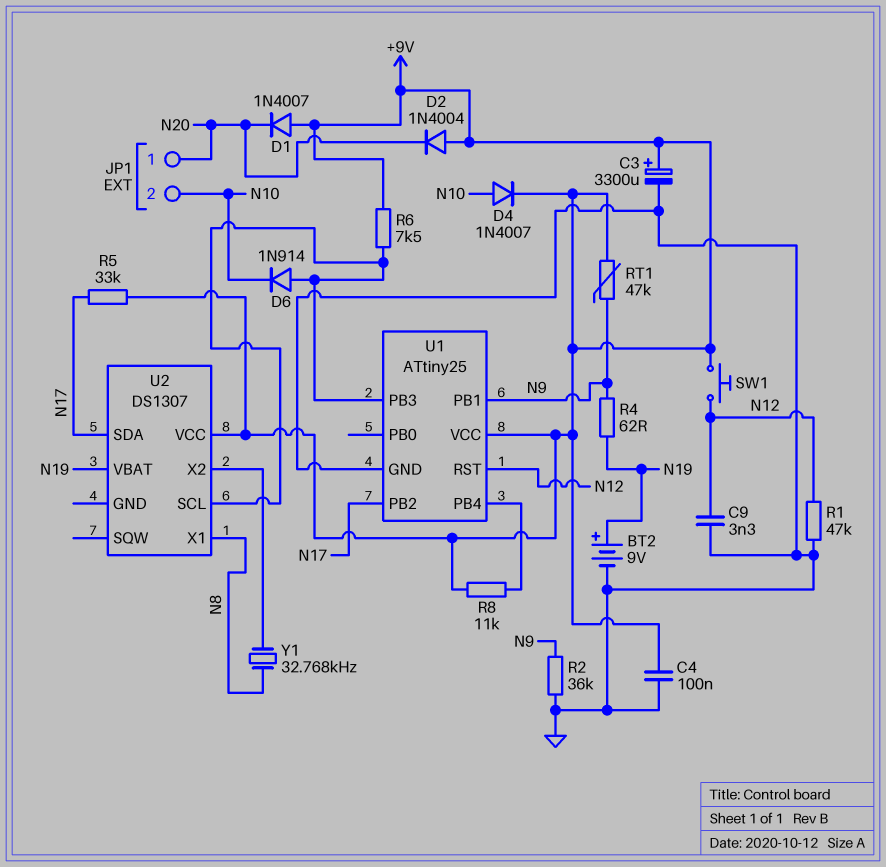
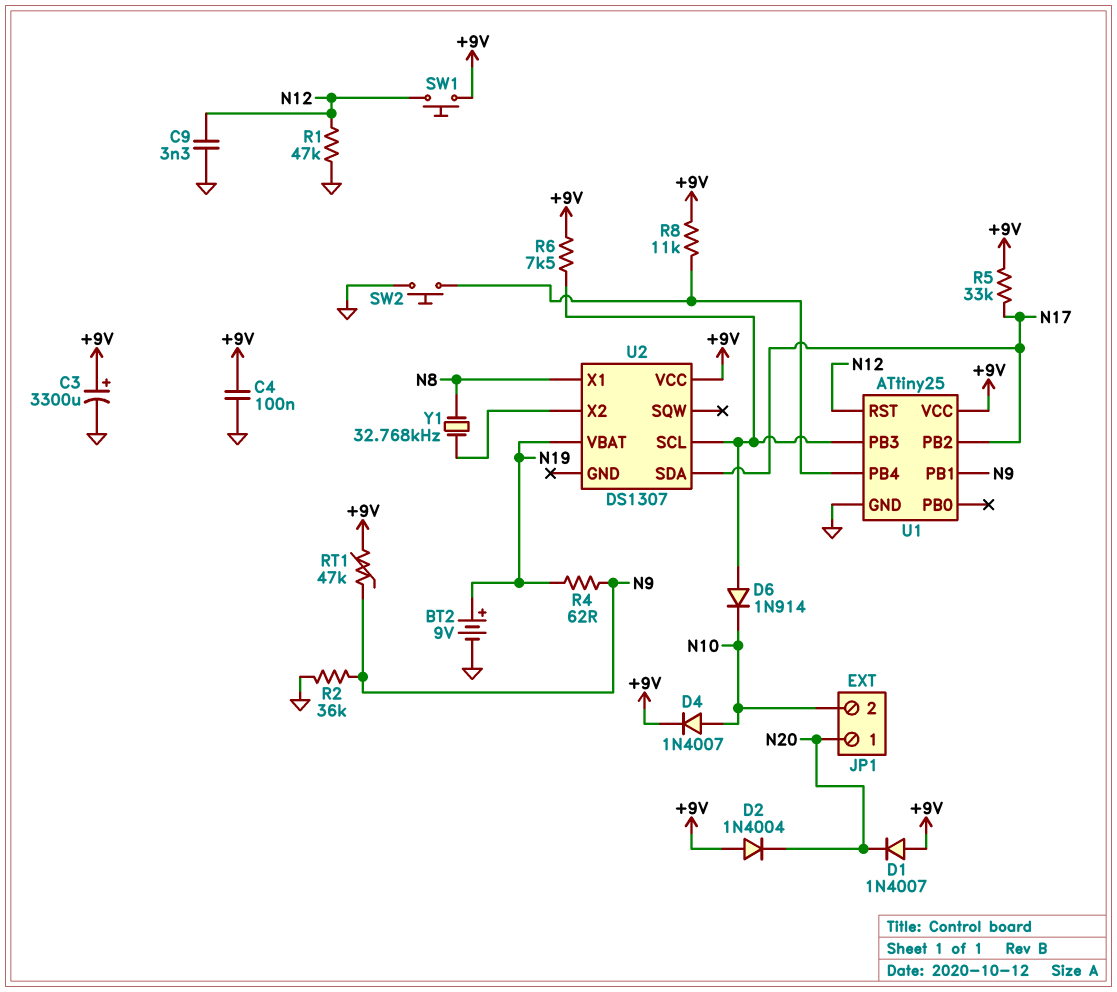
SW2: none -> button (GND, U1/PB4)

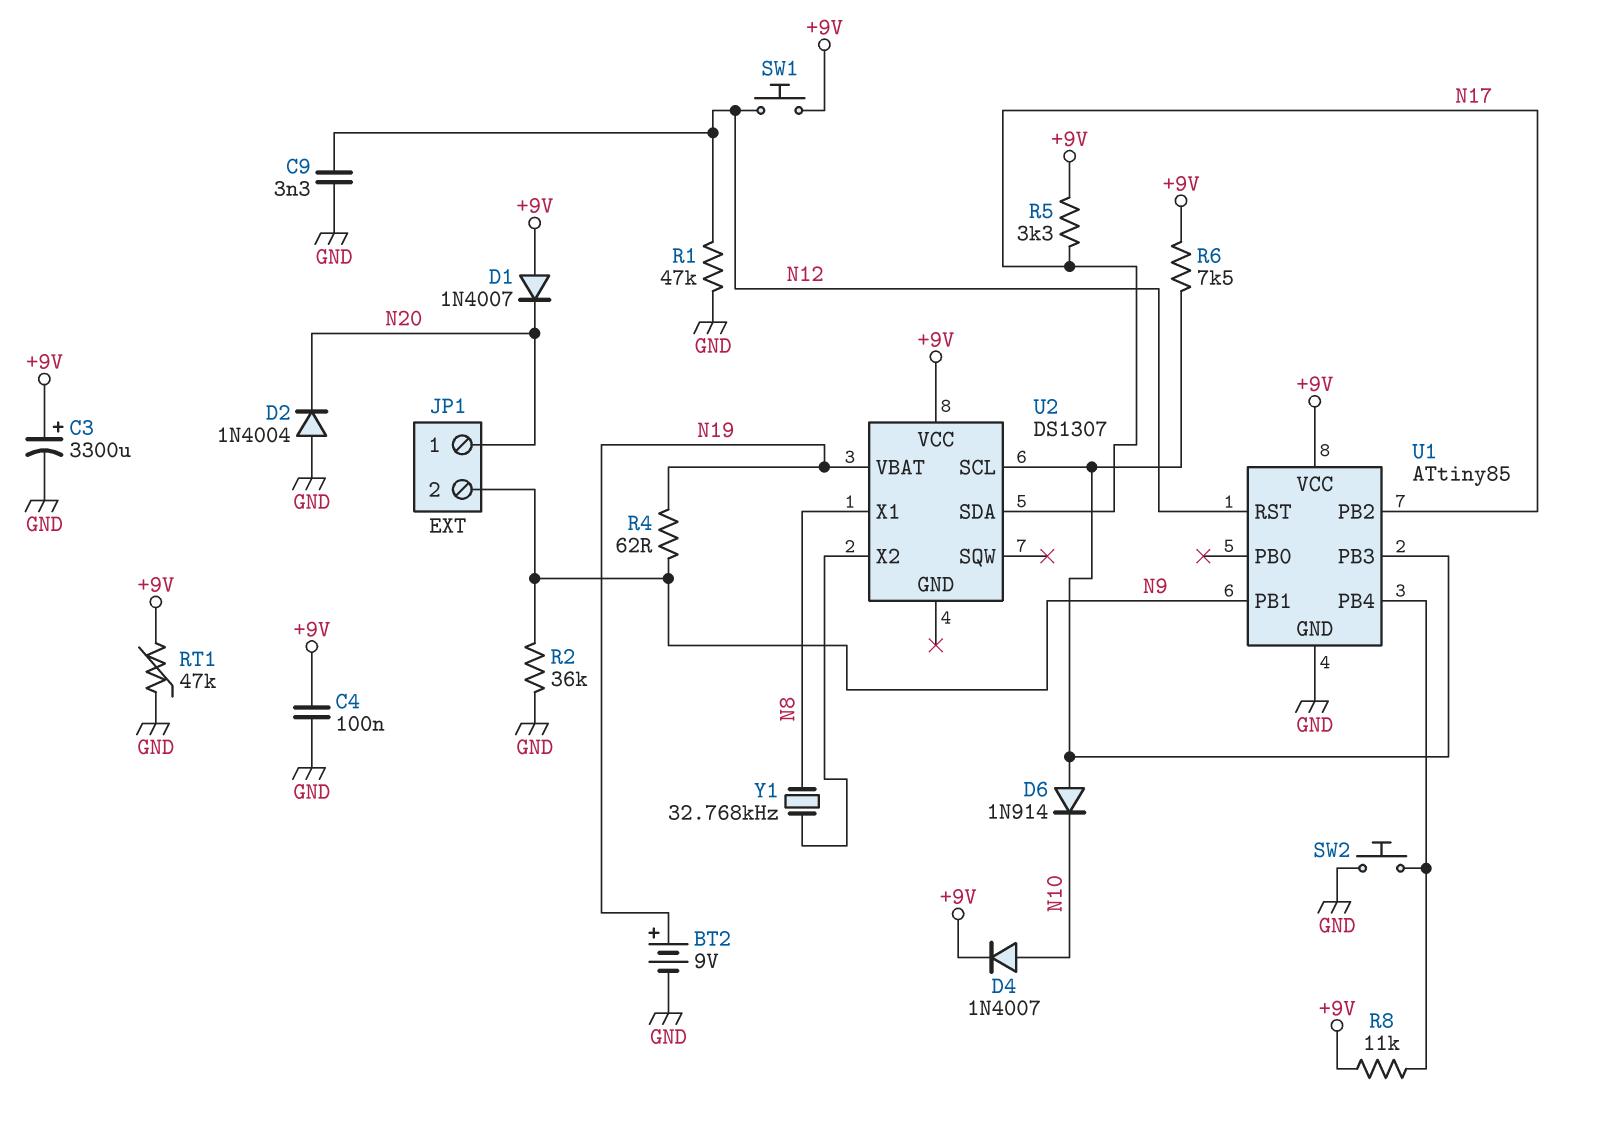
D2: diode 1N4004 (A +9V, K N20) -> diode 1N4004 (A GND, K N20)
JP1 pin 2: N10 -> N9
R5: 33k (+9V, N17) -> 3.3k (+9V, N17)
RT1: 47k (+9V, N9) -> 47k (+9V, GND)
U1: ATtiny25 -> ATtiny85

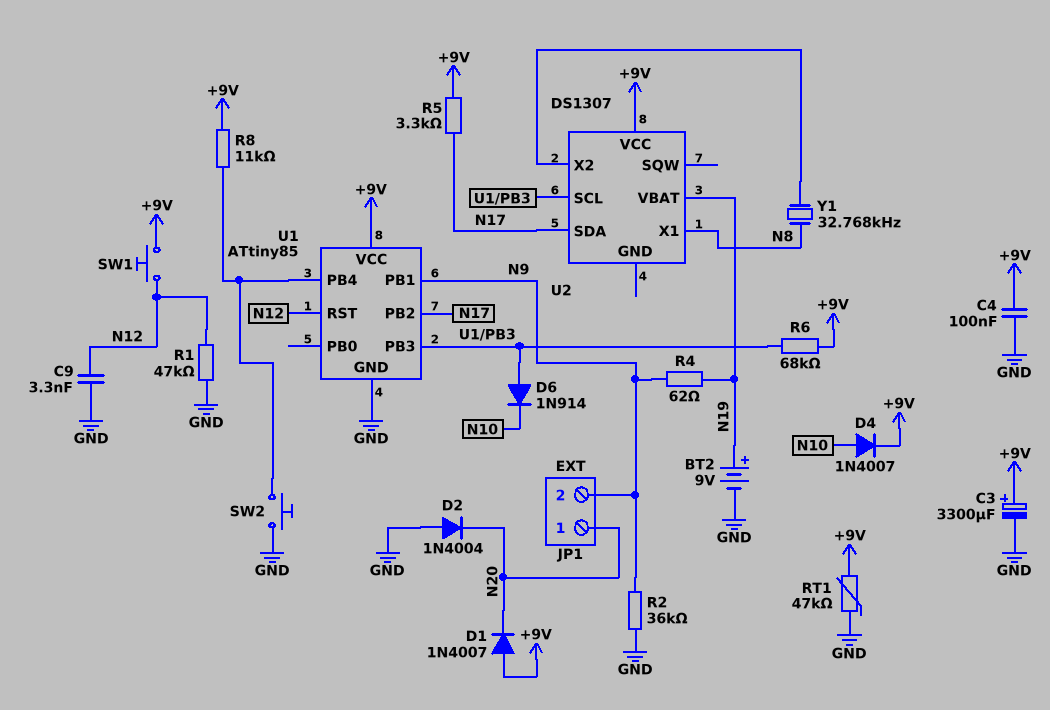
R6: 7.5k (+9V, U1/PB3) -> 68k (+9V, U1/PB3)

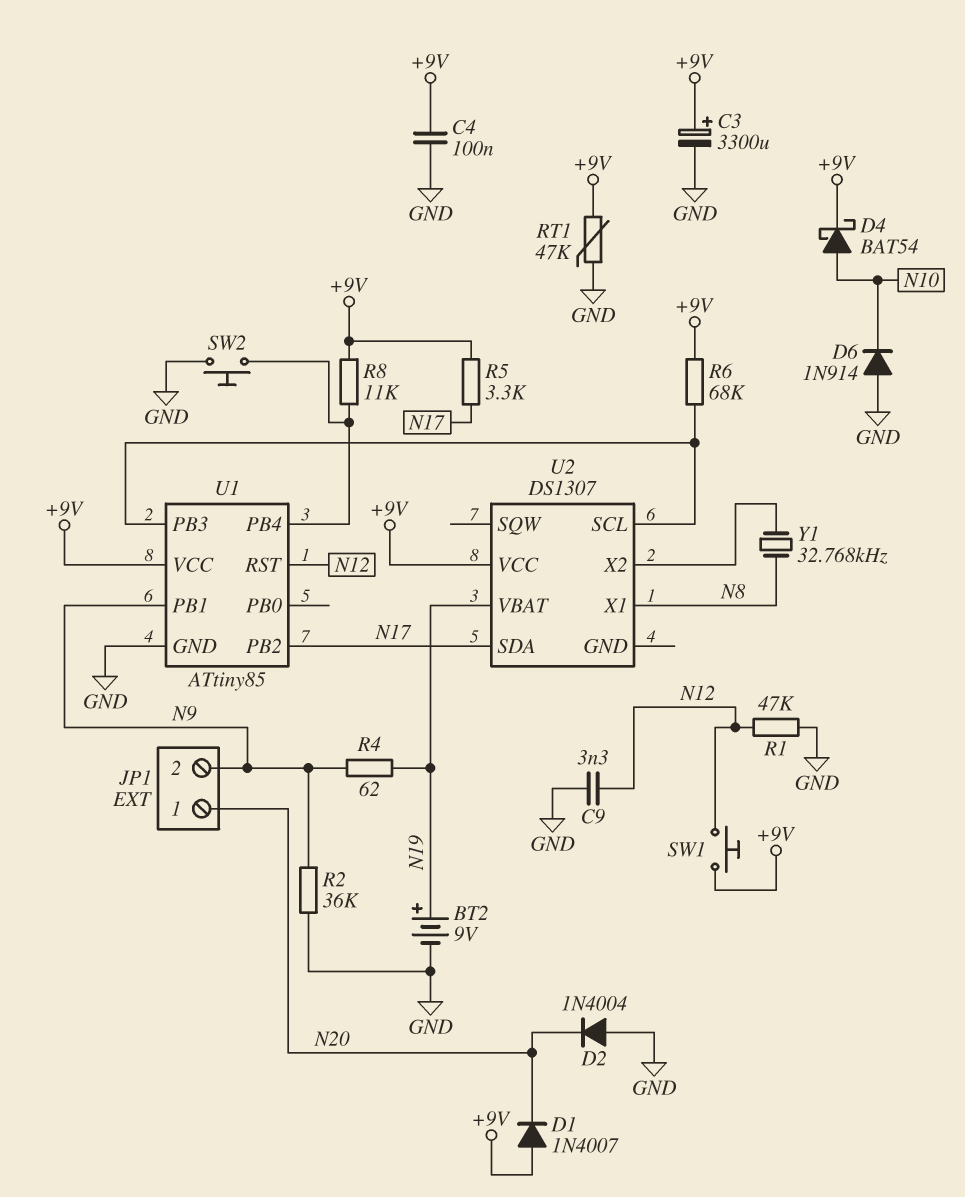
D4: diode 1N4007 (A N10, K +9V) -> schottky BAT54 (A N10, K +9V)
D6: diode 1N914 (A U1/PB3, K N10) -> diode 1N914 (A GND, K N10)

